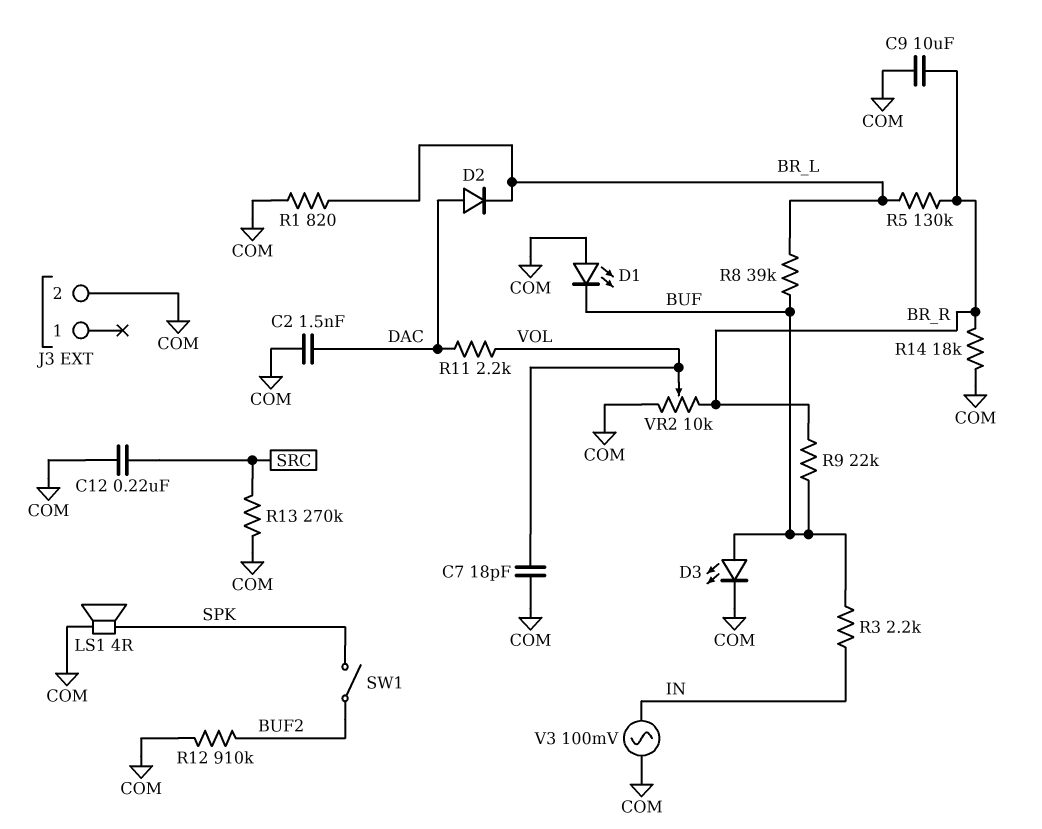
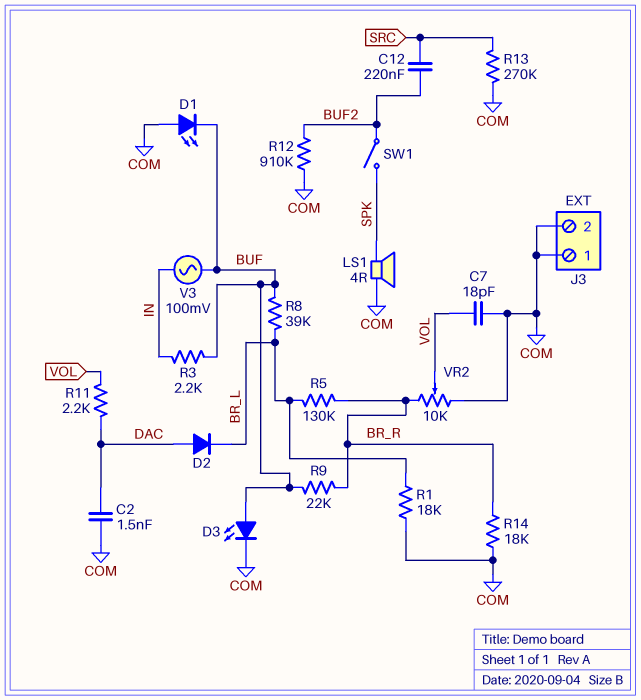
C9: 10uF (BR_R, COM) -> none
C12: 220nF (COM, SRC) -> 220nF (BUF2, SRC)
J3 pin 1: none -> COM
R1: 820 (BR_L, COM) -> 18k (BR_L, COM)
V3: AC 100mV (COM, IN) -> AC 100mV (BUF, IN)

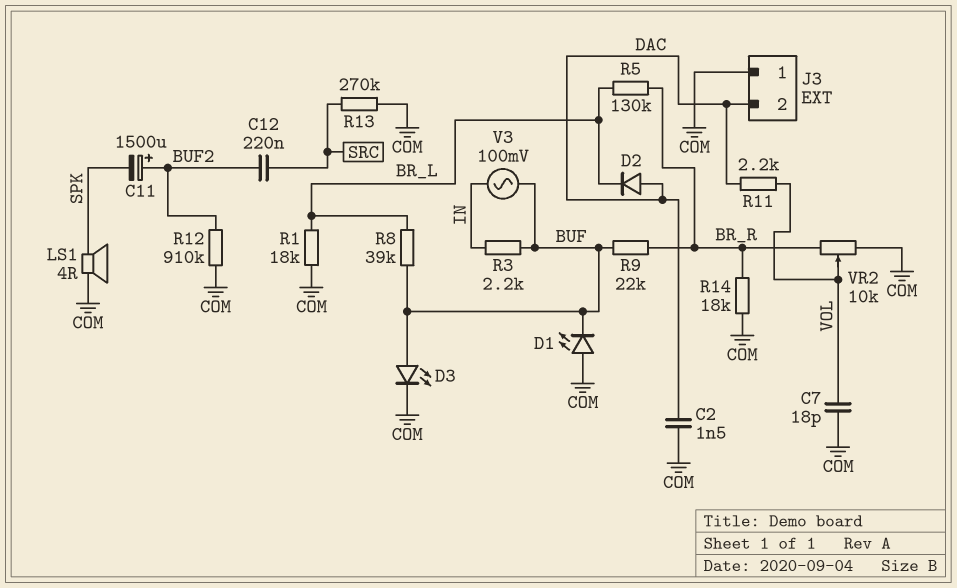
C11: none -> 1500uF (plus BUF2, minus SPK)
J3 pin 2: COM -> DAC
SW1: switch (BUF2, SPK) -> none

